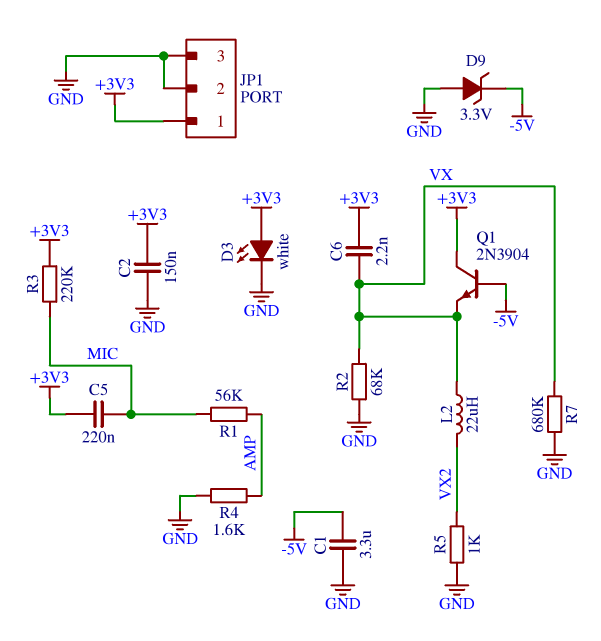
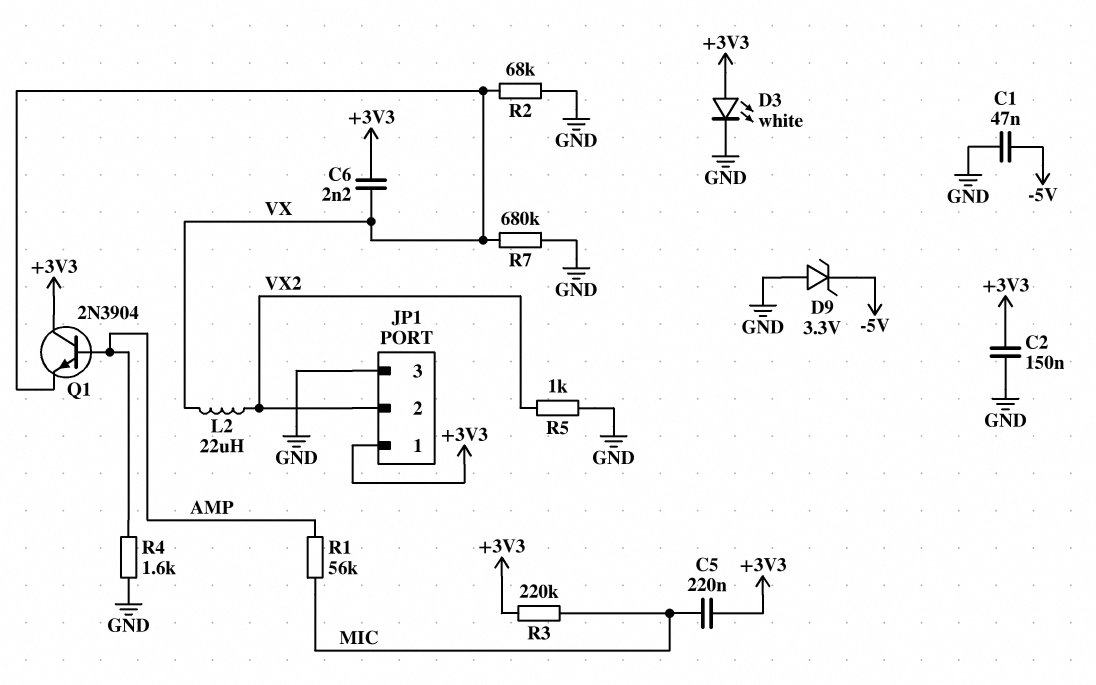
C1: 3.3uF (-5V, GND) -> 47nF (-5V, GND)
JP1 pin 2: GND -> VX2
Q1: NPN 2N3904 (B -5V, C +3V3, E VX) -> NPN 2N3904 (B AMP, C +3V3, E VX)

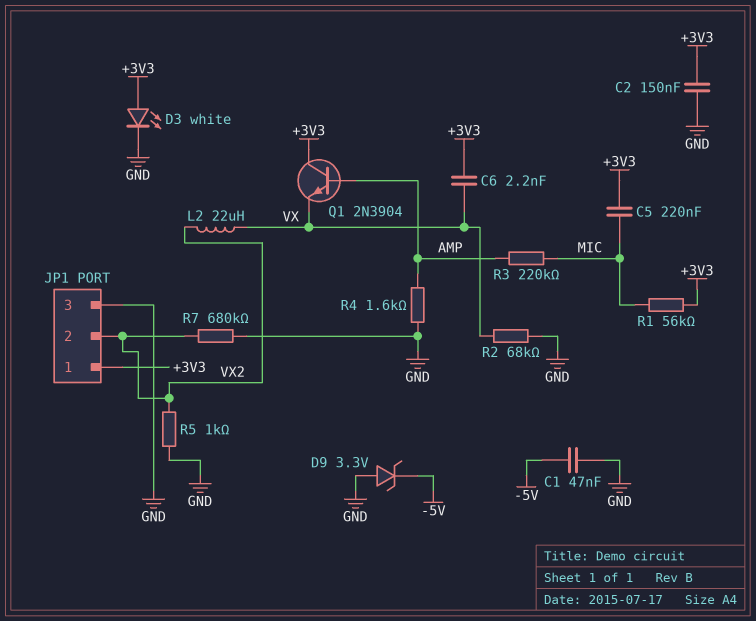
R1: 56k (AMP, MIC) -> 56k (+3V3, MIC)
R3: 220k (+3V3, MIC) -> 220k (AMP, MIC)
R7: 680k (GND, VX) -> 680k (GND, VX2)

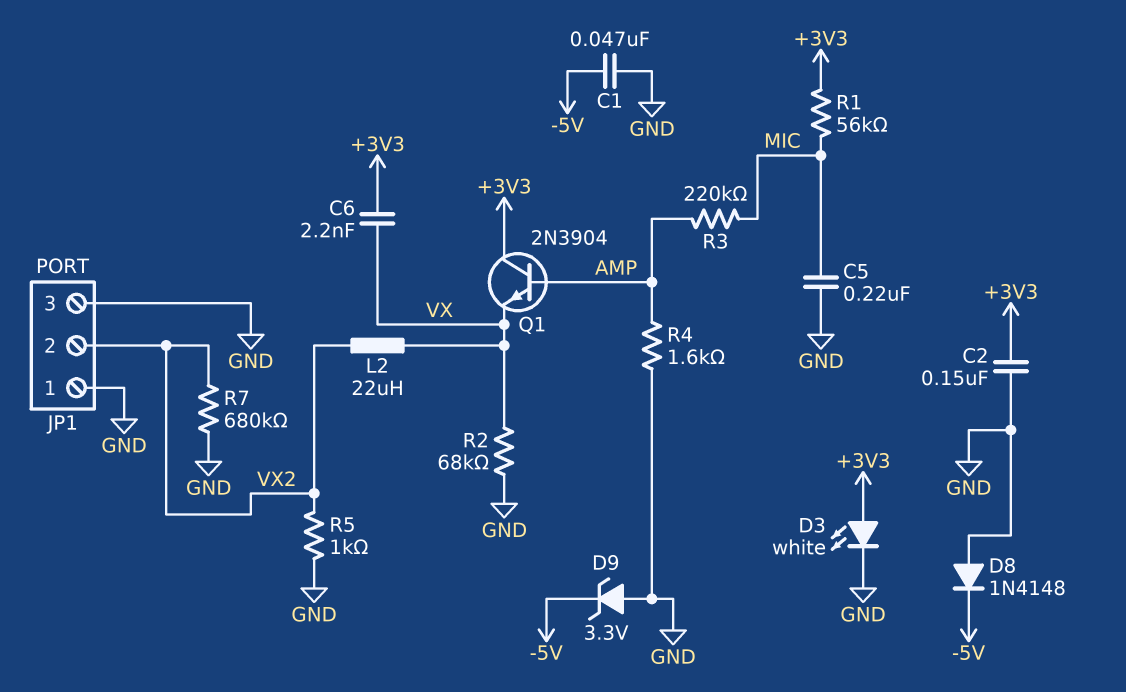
C5: 220nF (+3V3, MIC) -> 220nF (GND, MIC)
D8: none -> diode 1N4148 (A GND, K -5V)
JP1 pin 1: +3V3 -> GND

